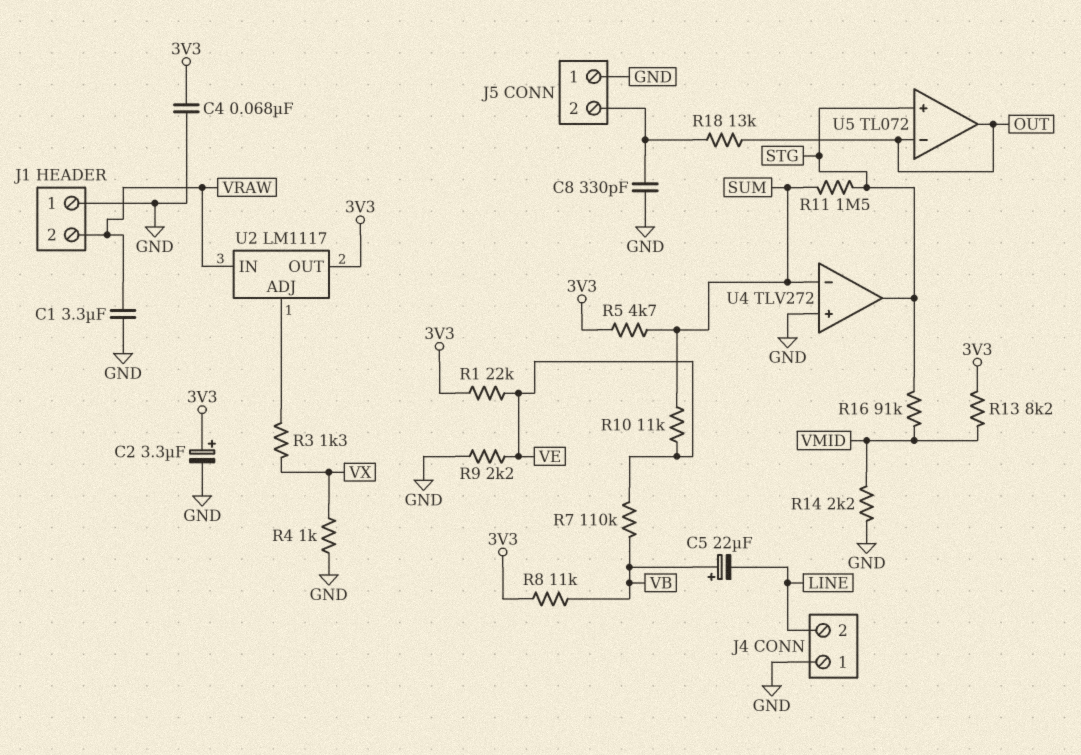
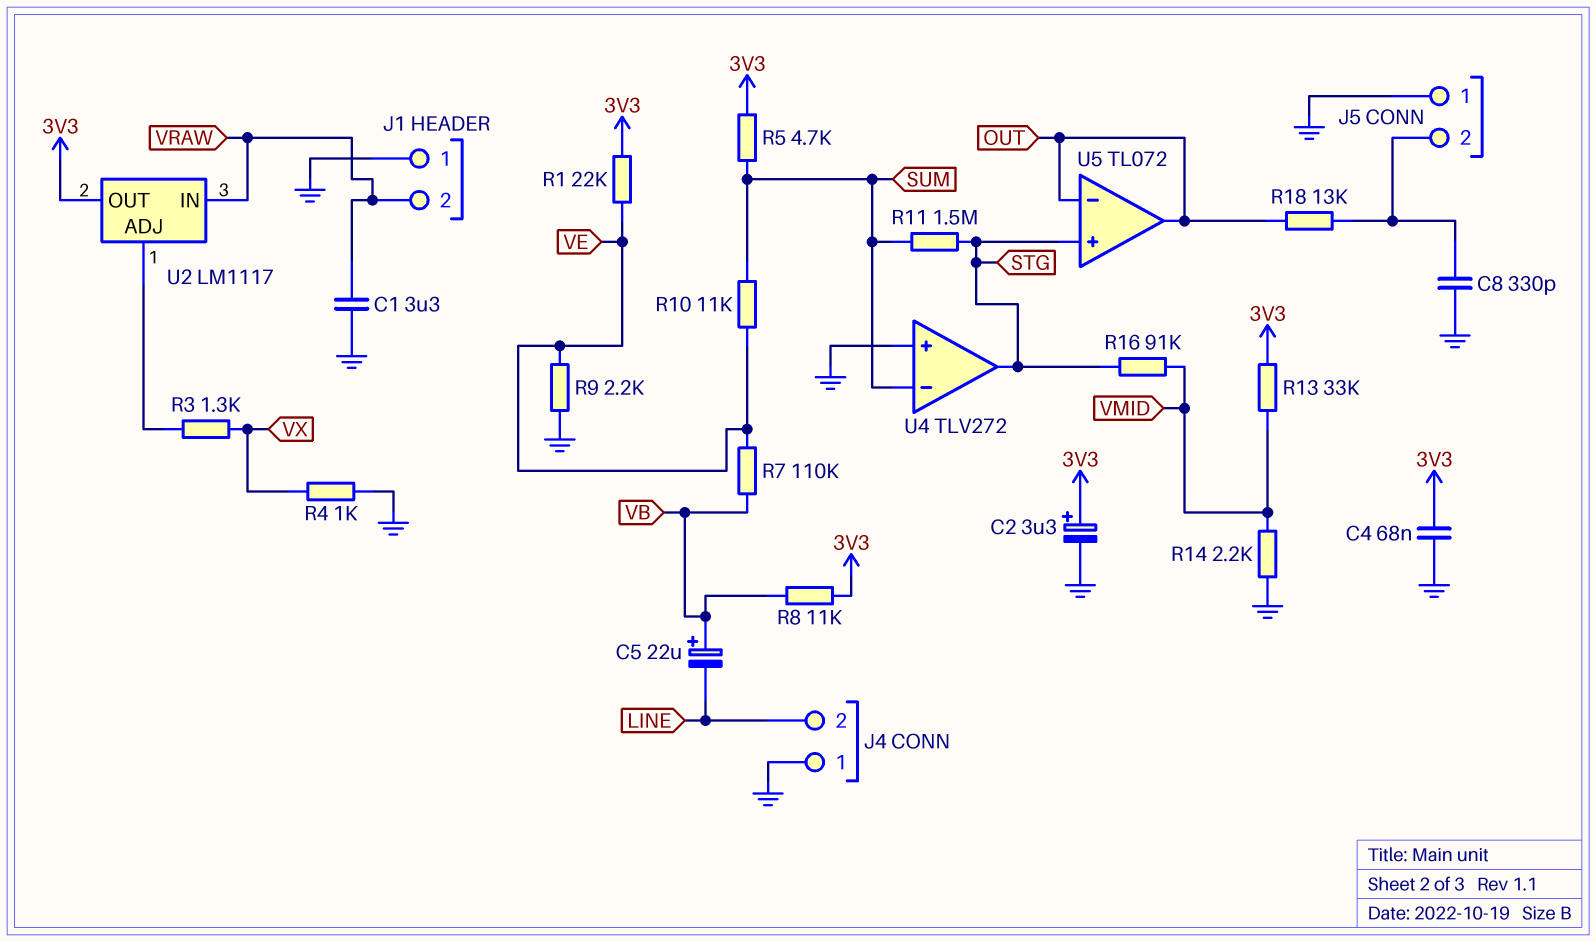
R13: 8.2k (3V3, VMID) -> 33k (3V3, VMID)

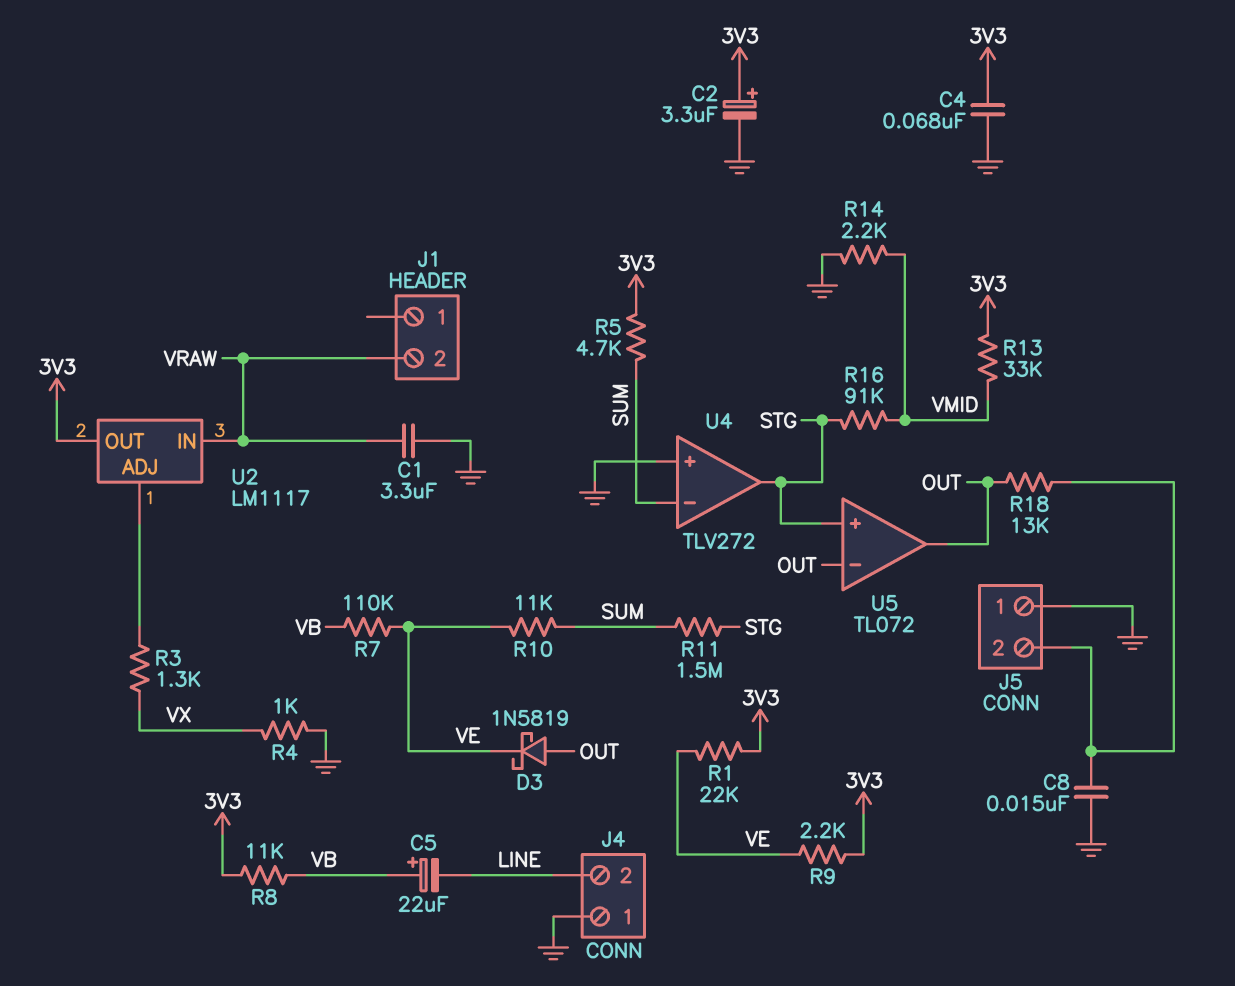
C8: 330pF (GND, J5/2) -> 15nF (GND, J5/2)
D3: none -> schottky 1N5819 (A OUT, K VE)
J1 pin 1: GND -> none
R9: 2.2k (GND, VE) -> 2.2k (3V3, VE)

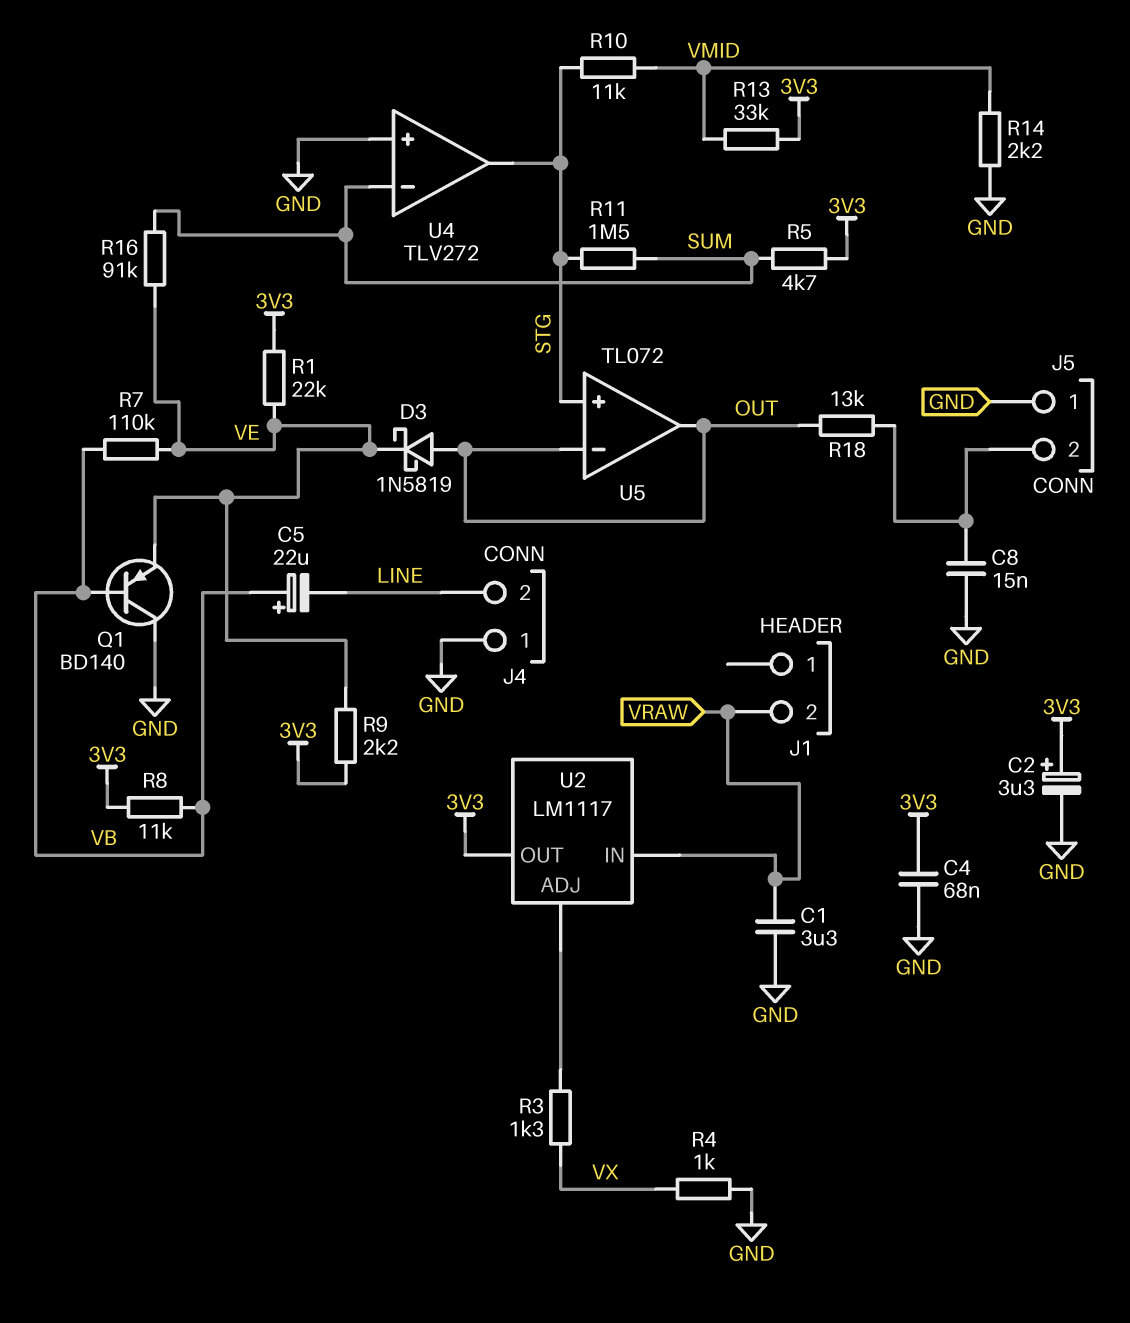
Q1: none -> PNP BD140 (B VB, C GND, E VE)
R10: 11k (SUM, VE) -> 11k (STG, VMID)
R16: 91k (STG, VMID) -> 91k (SUM, VE)

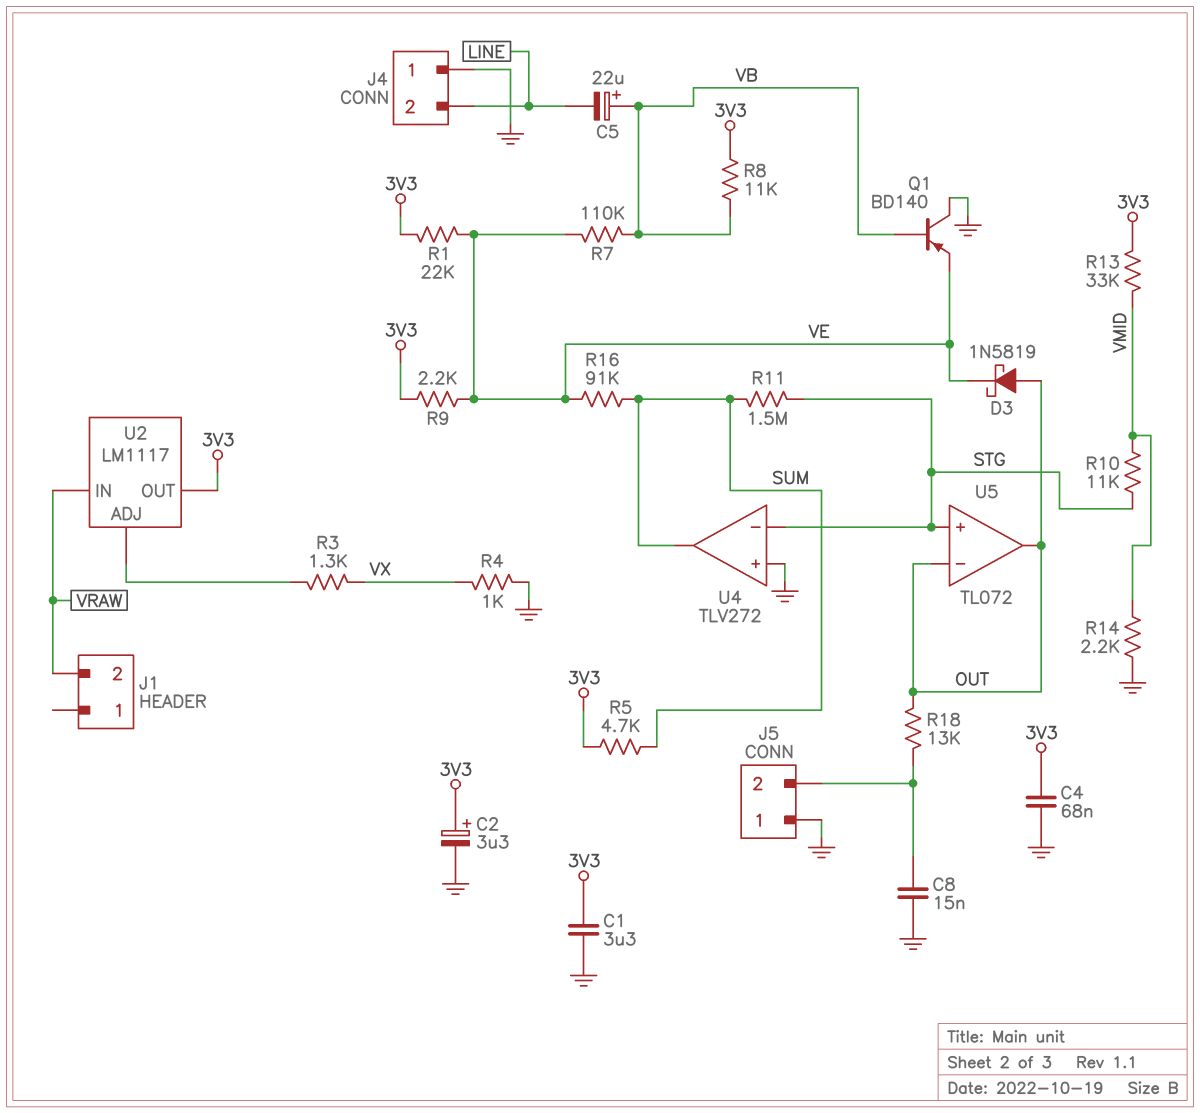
C1: 3.3uF (GND, VRAW) -> 3.3uF (3V3, GND)
U4 pin in-: SUM -> STG
U4 pin out: STG -> SUM

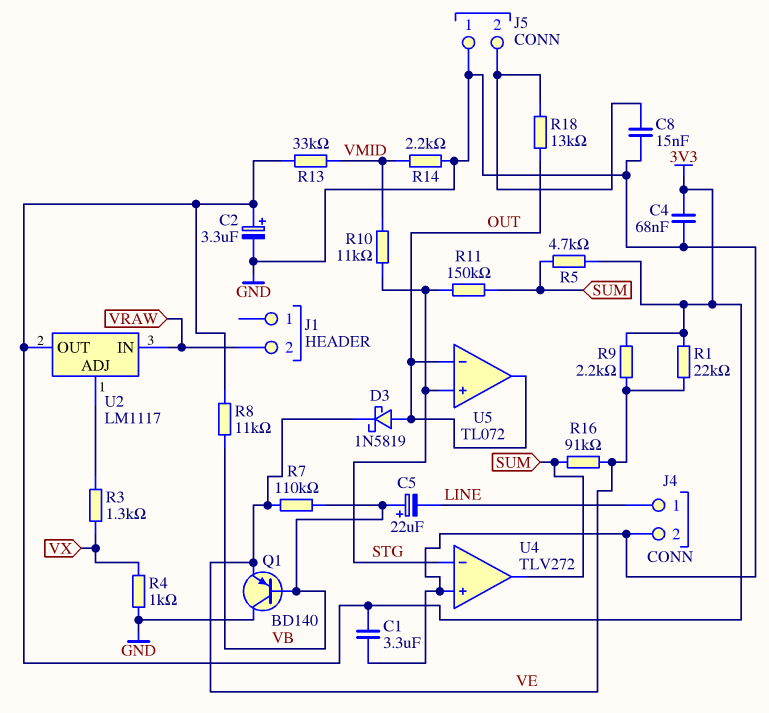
J4 pin 1: GND -> LINE
J4 pin 2: LINE -> GND
R11: 1.5M (STG, SUM) -> 150k (STG, SUM)

